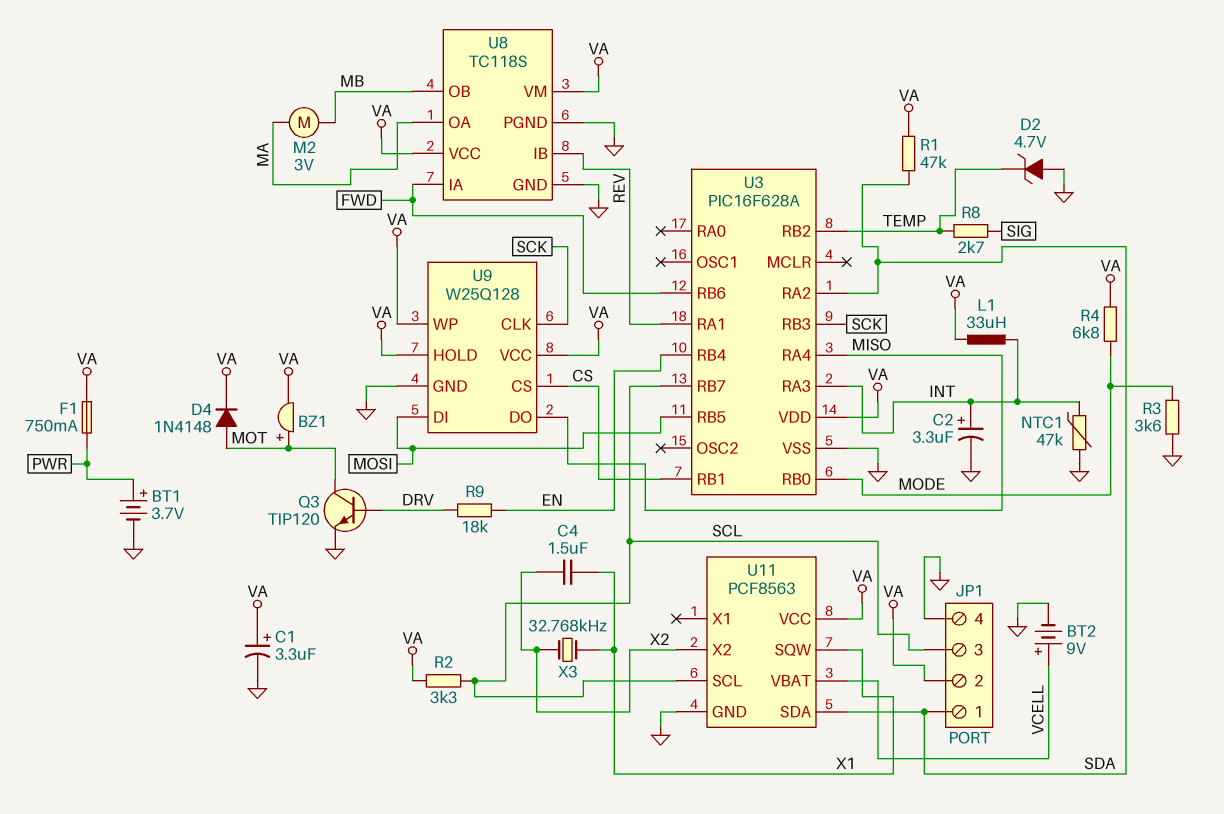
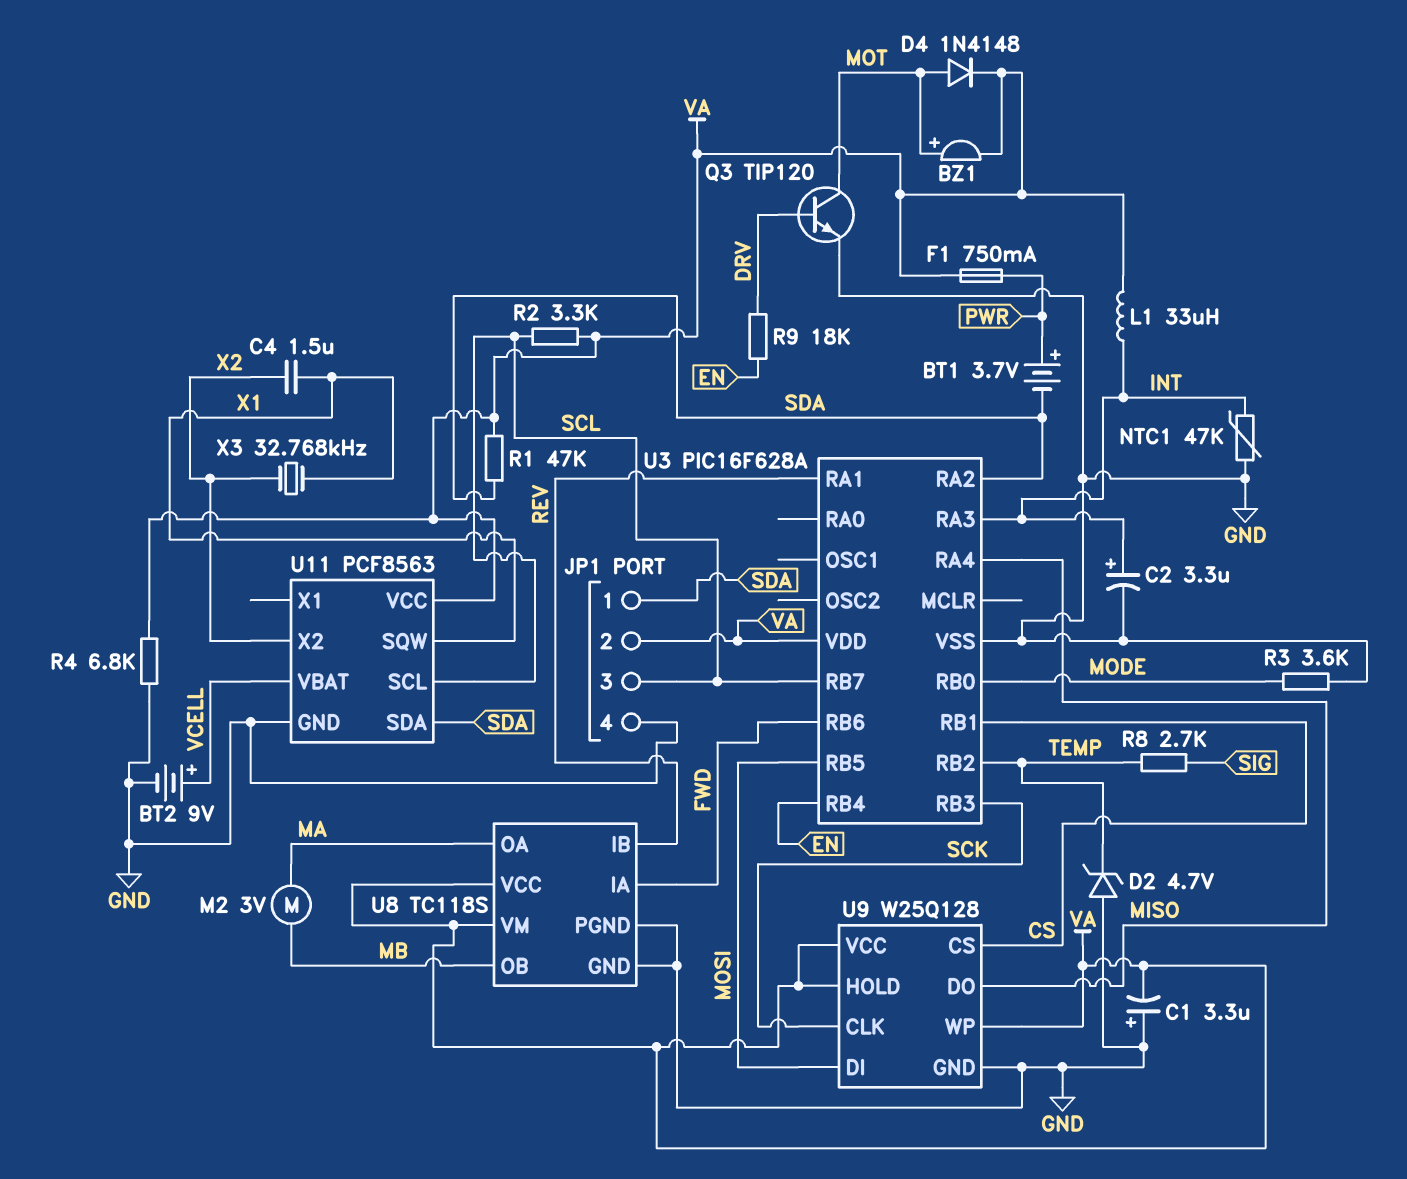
BT1: 3.7V (plus PWR, minus GND) -> 3.7V (plus PWR, minus SDA)
C1: 3.3uF (plus VA, minus GND) -> 3.3uF (plus GND, minus VA)
R4: 6.8k (MODE, VA) -> 6.8k (GND, VA)

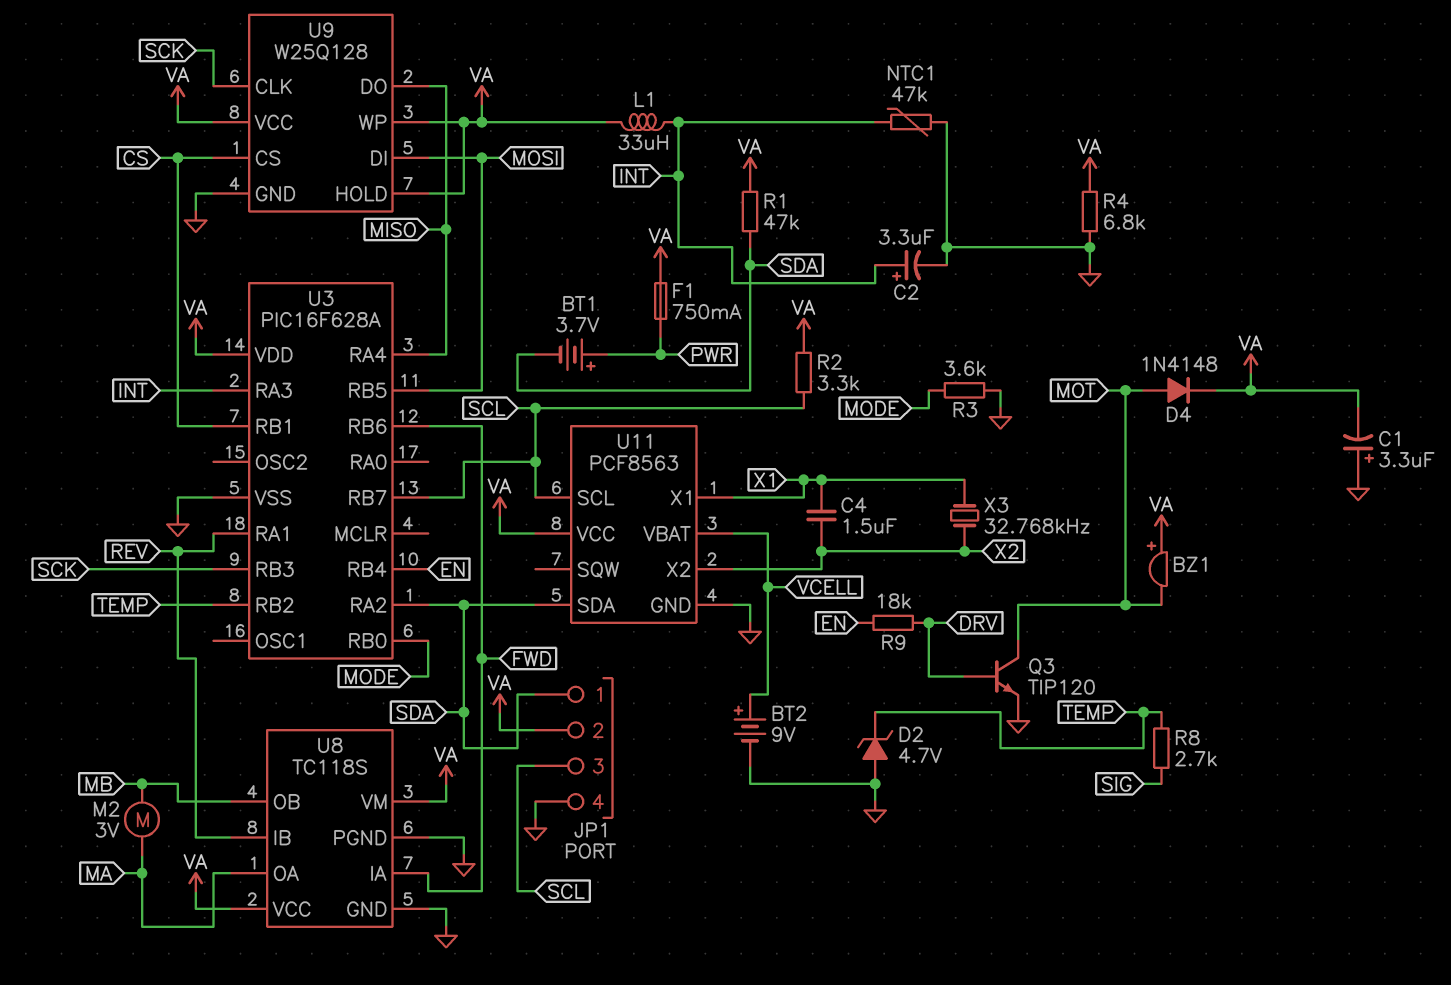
BZ1: buzzer (plus MOT, minus VA) -> buzzer (plus VA, minus MOT)
U11 pin SQW: X1 -> none
U11 pin X1: none -> X1

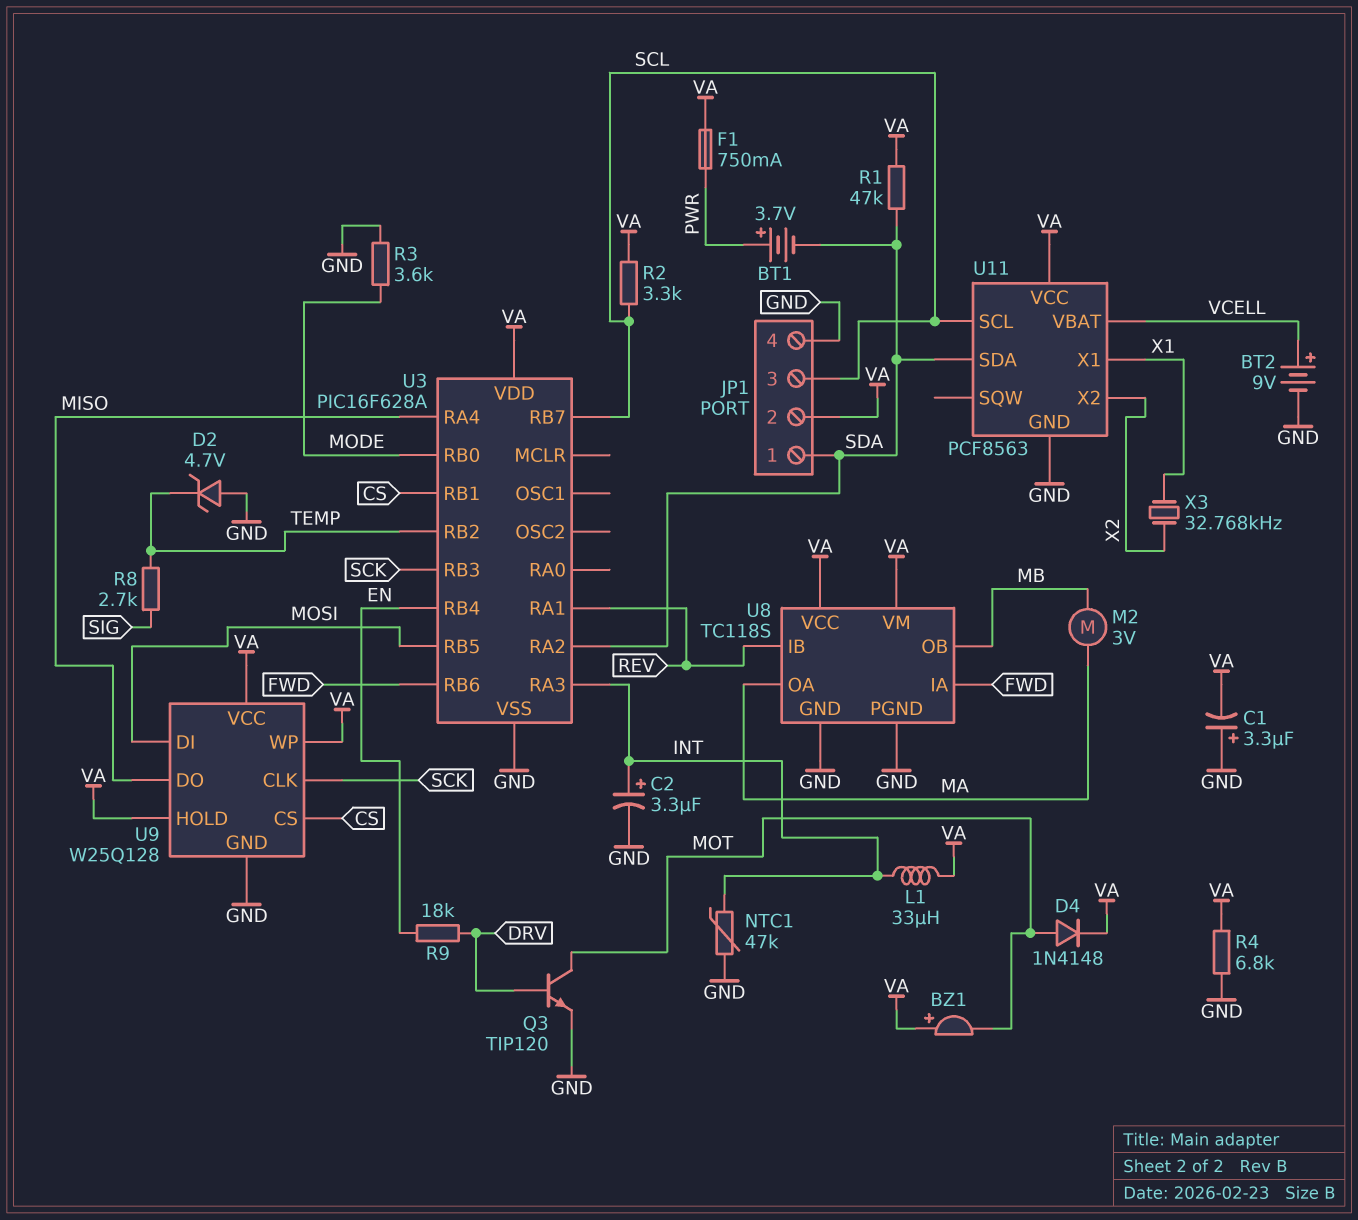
C4: 1.5uF (X1, X2) -> none

